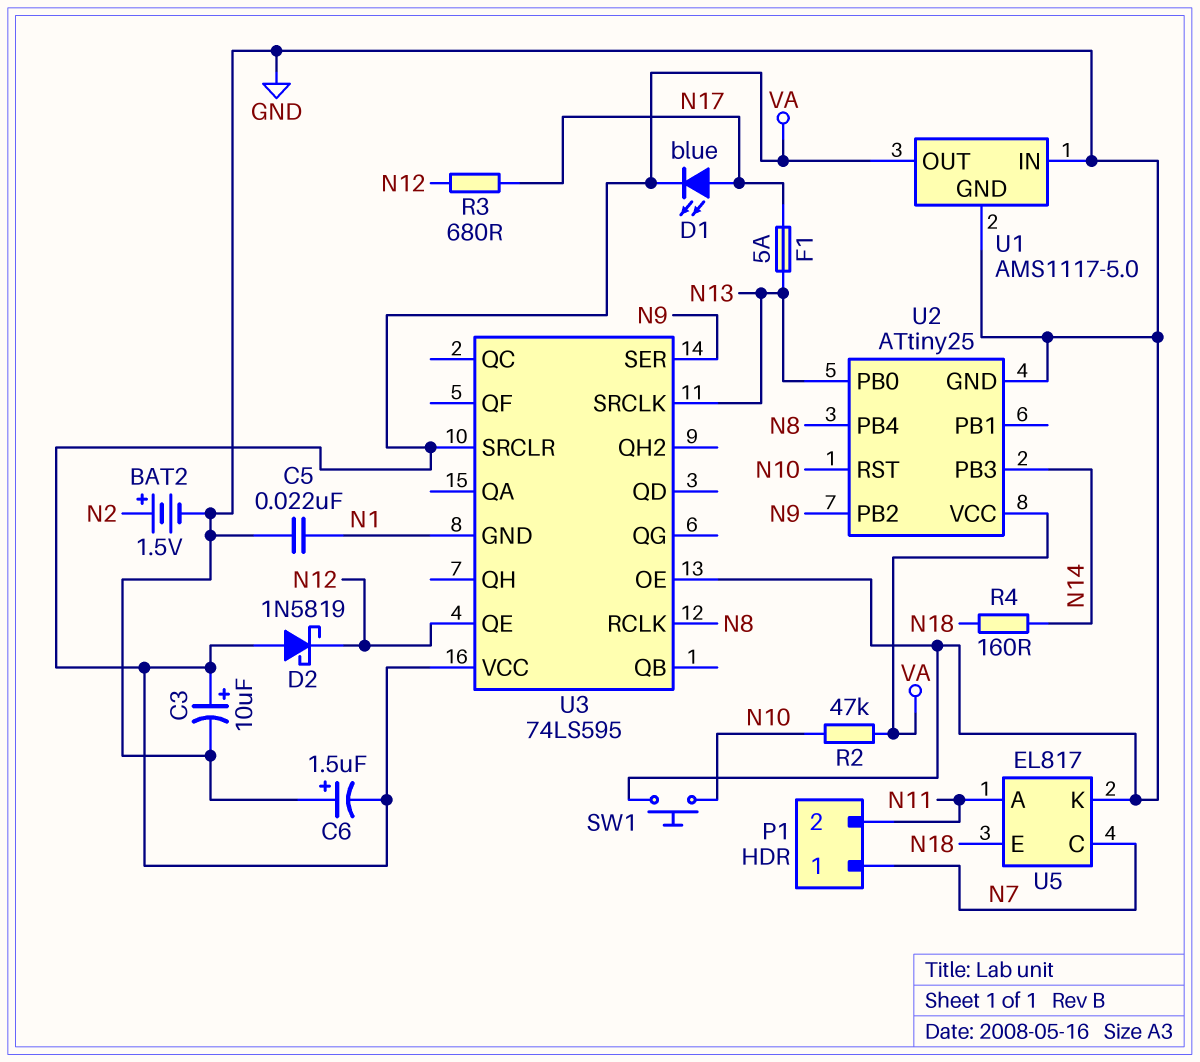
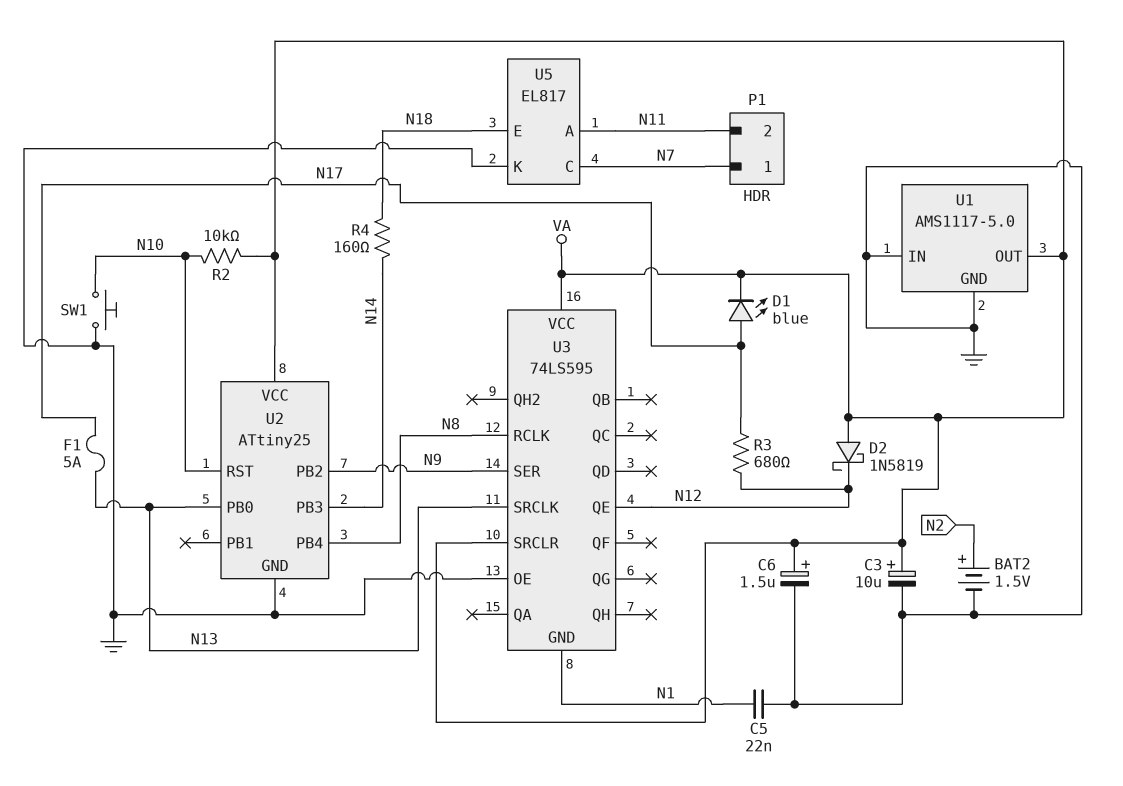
C6: 1.5uF (plus GND, minus VA) -> 1.5uF (plus VA, minus GND)
R2: 47k (N10, VA) -> 10k (N10, VA)

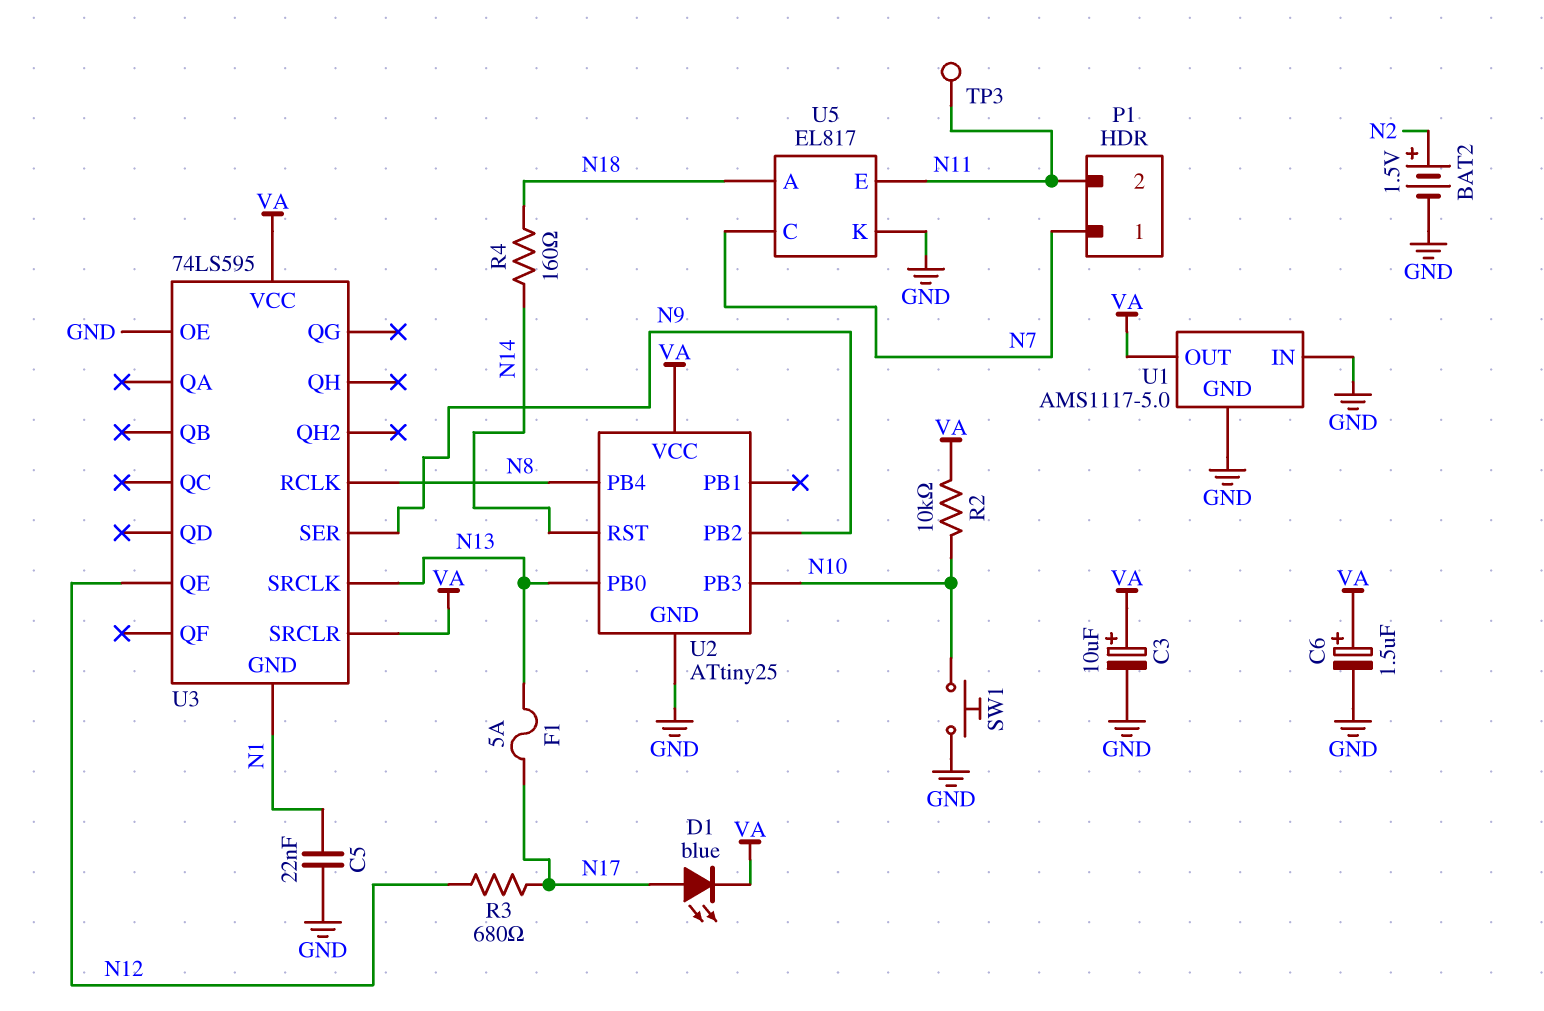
D2: schottky 1N5819 (A VA, K N12) -> none
TP3: none -> test point (N11)
U2 pin PB3: N14 -> N10
U2 pin RST: N10 -> N14
U5 pin A: N11 -> N18
U5 pin E: N18 -> N11

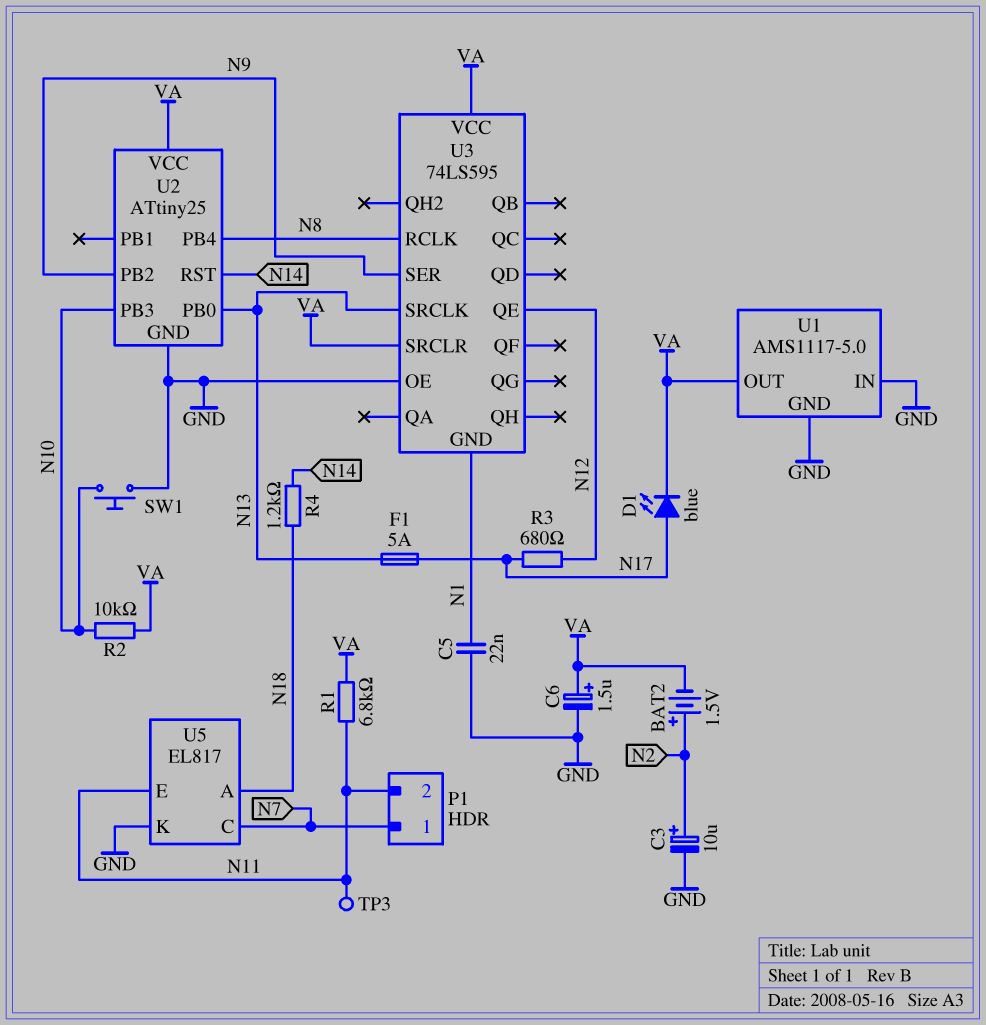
BAT2: 1.5V (plus N2, minus GND) -> 1.5V (plus N2, minus VA)
C3: 10uF (plus VA, minus GND) -> 10uF (plus N2, minus GND)
R1: none -> 6.8k (N11, VA)
R4: 160 (N14, N18) -> 1.2k (N14, N18)

